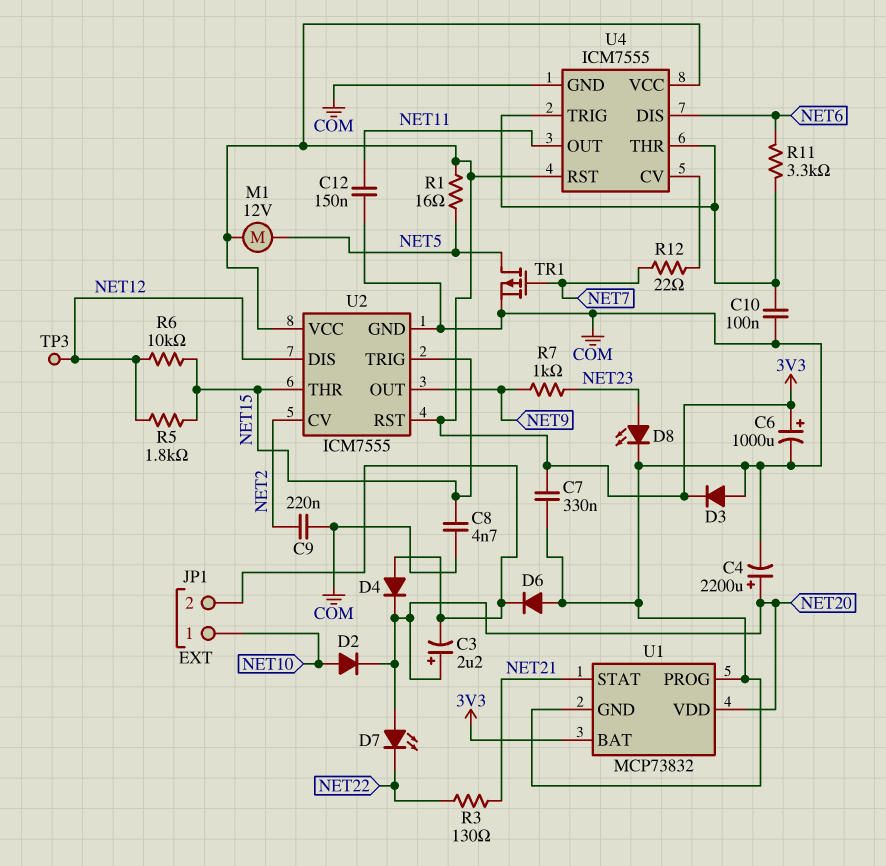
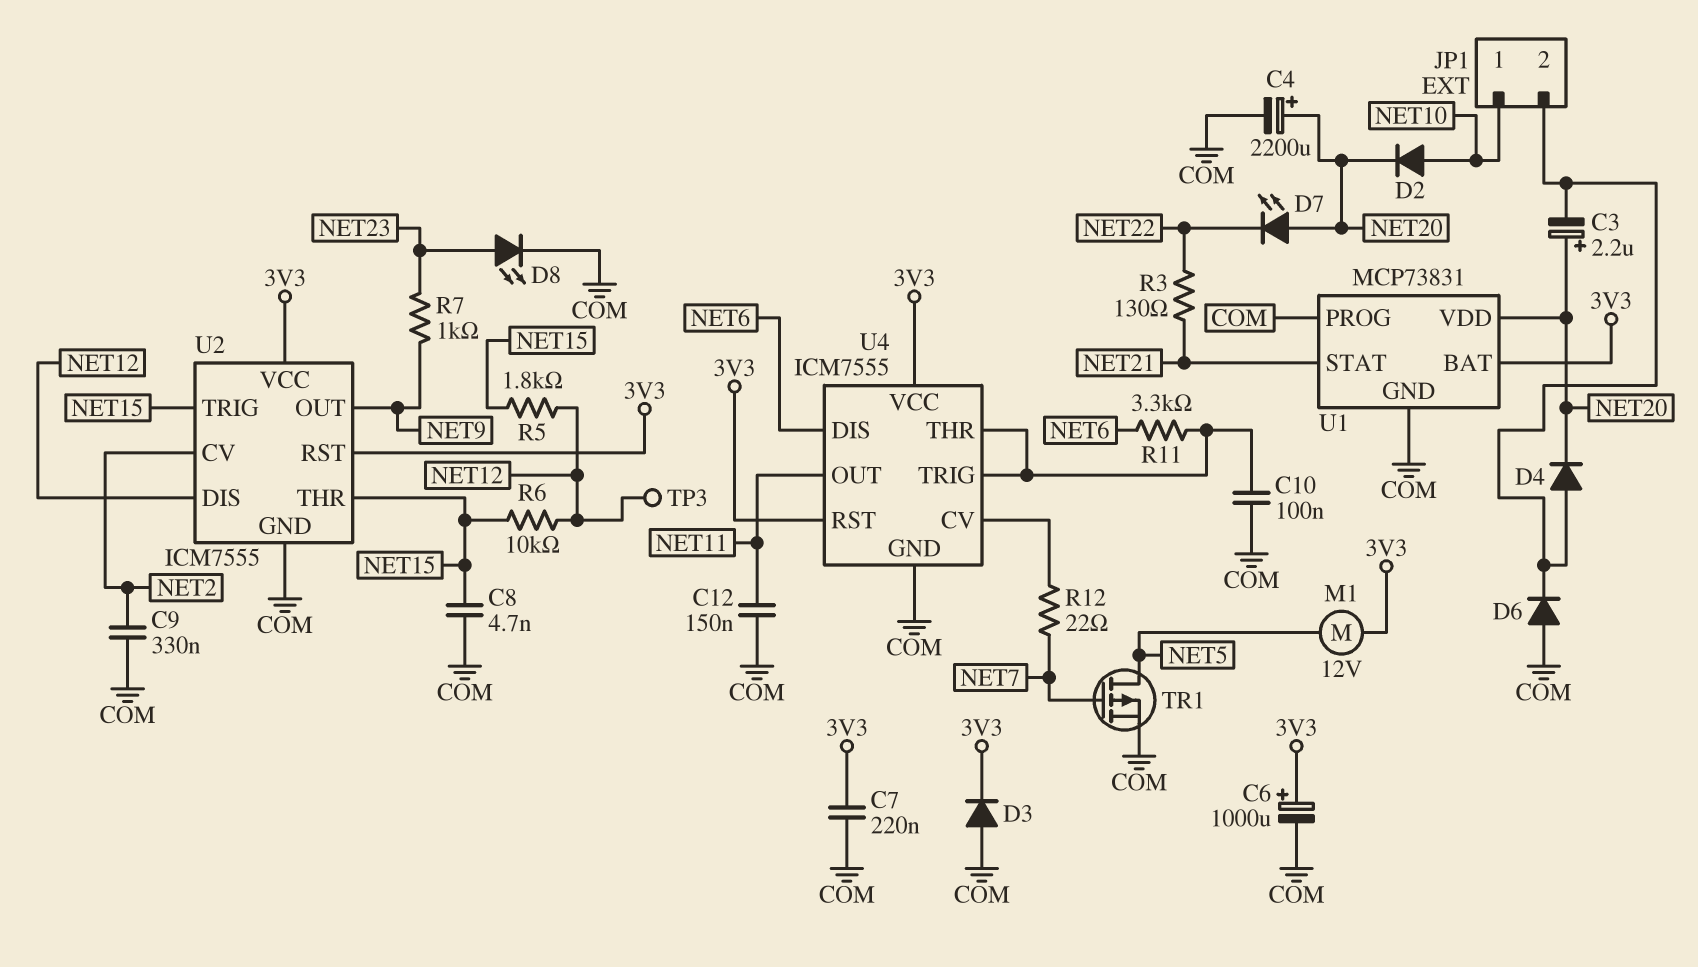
C7: 330nF (3V3, COM) -> 220nF (3V3, COM)
C9: 220nF (COM, NET2) -> 330nF (COM, NET2)
R1: 16 (3V3, NET5) -> none
U1: MCP73832 -> MCP73831

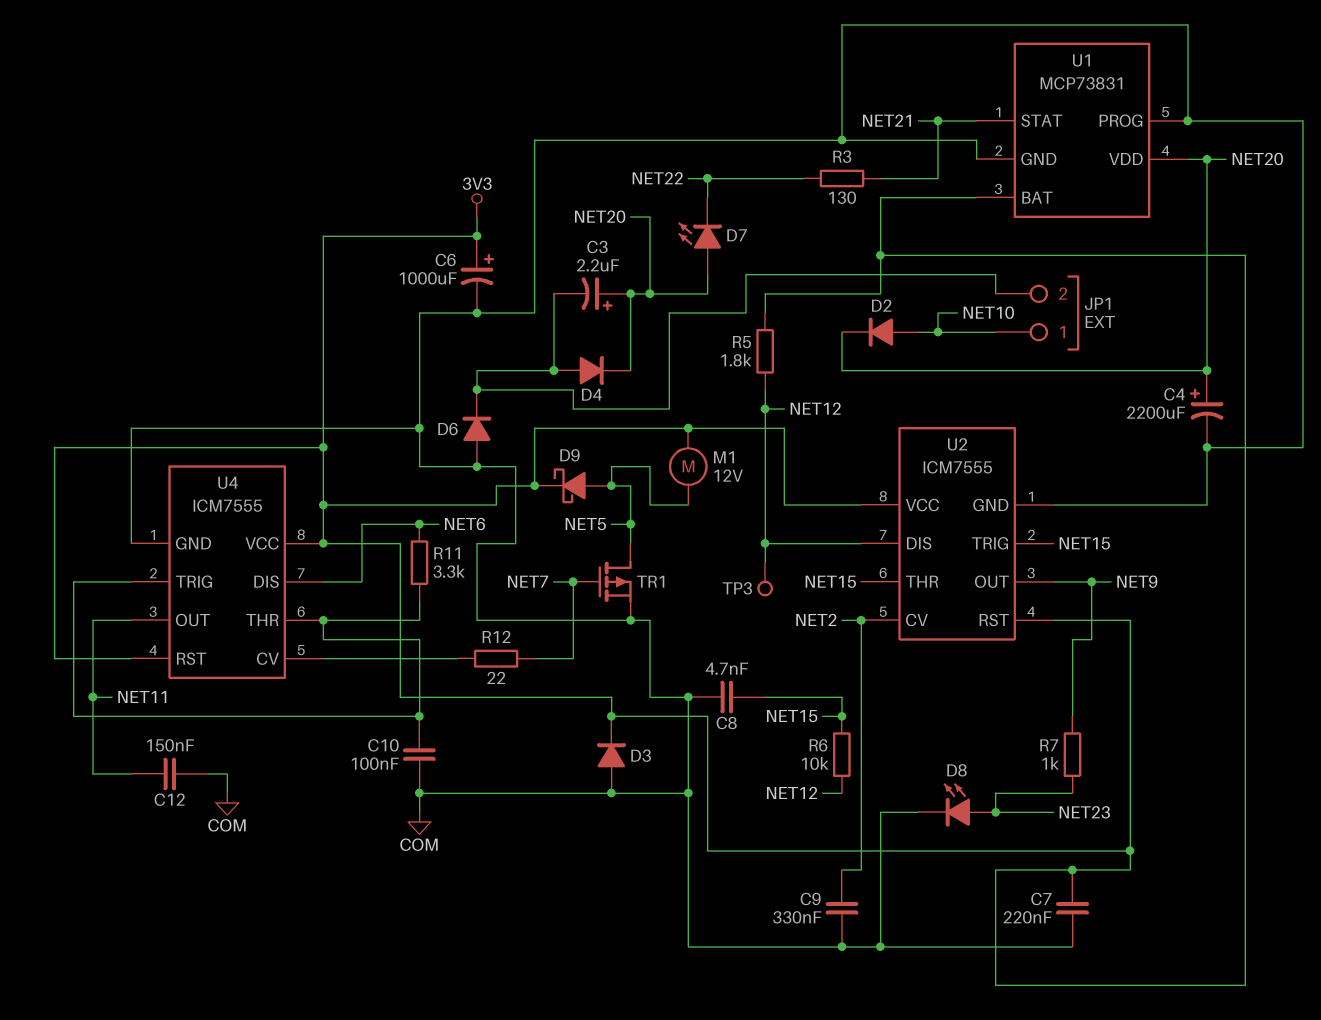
D9: none -> schottky (A NET5, K 3V3)
R5: 1.8k (NET12, NET15) -> 1.8k (3V3, NET12)

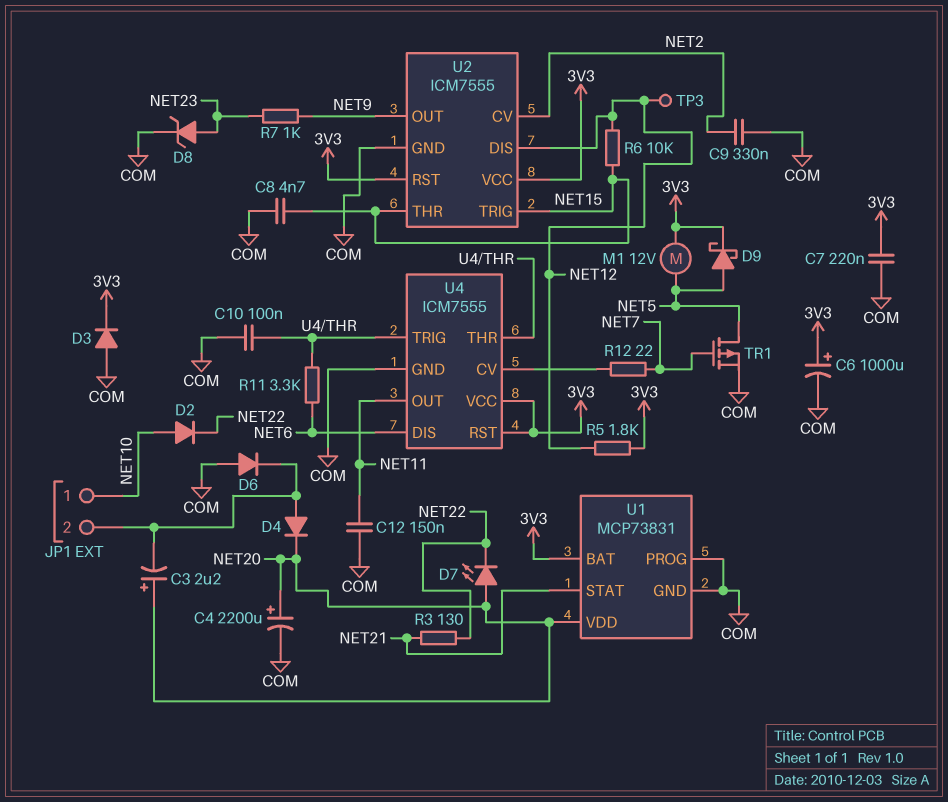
D2: diode (A NET10, K NET20) -> diode (A NET10, K NET22)
D8: LED (A NET23, K COM) -> zener (A NET23, K COM)

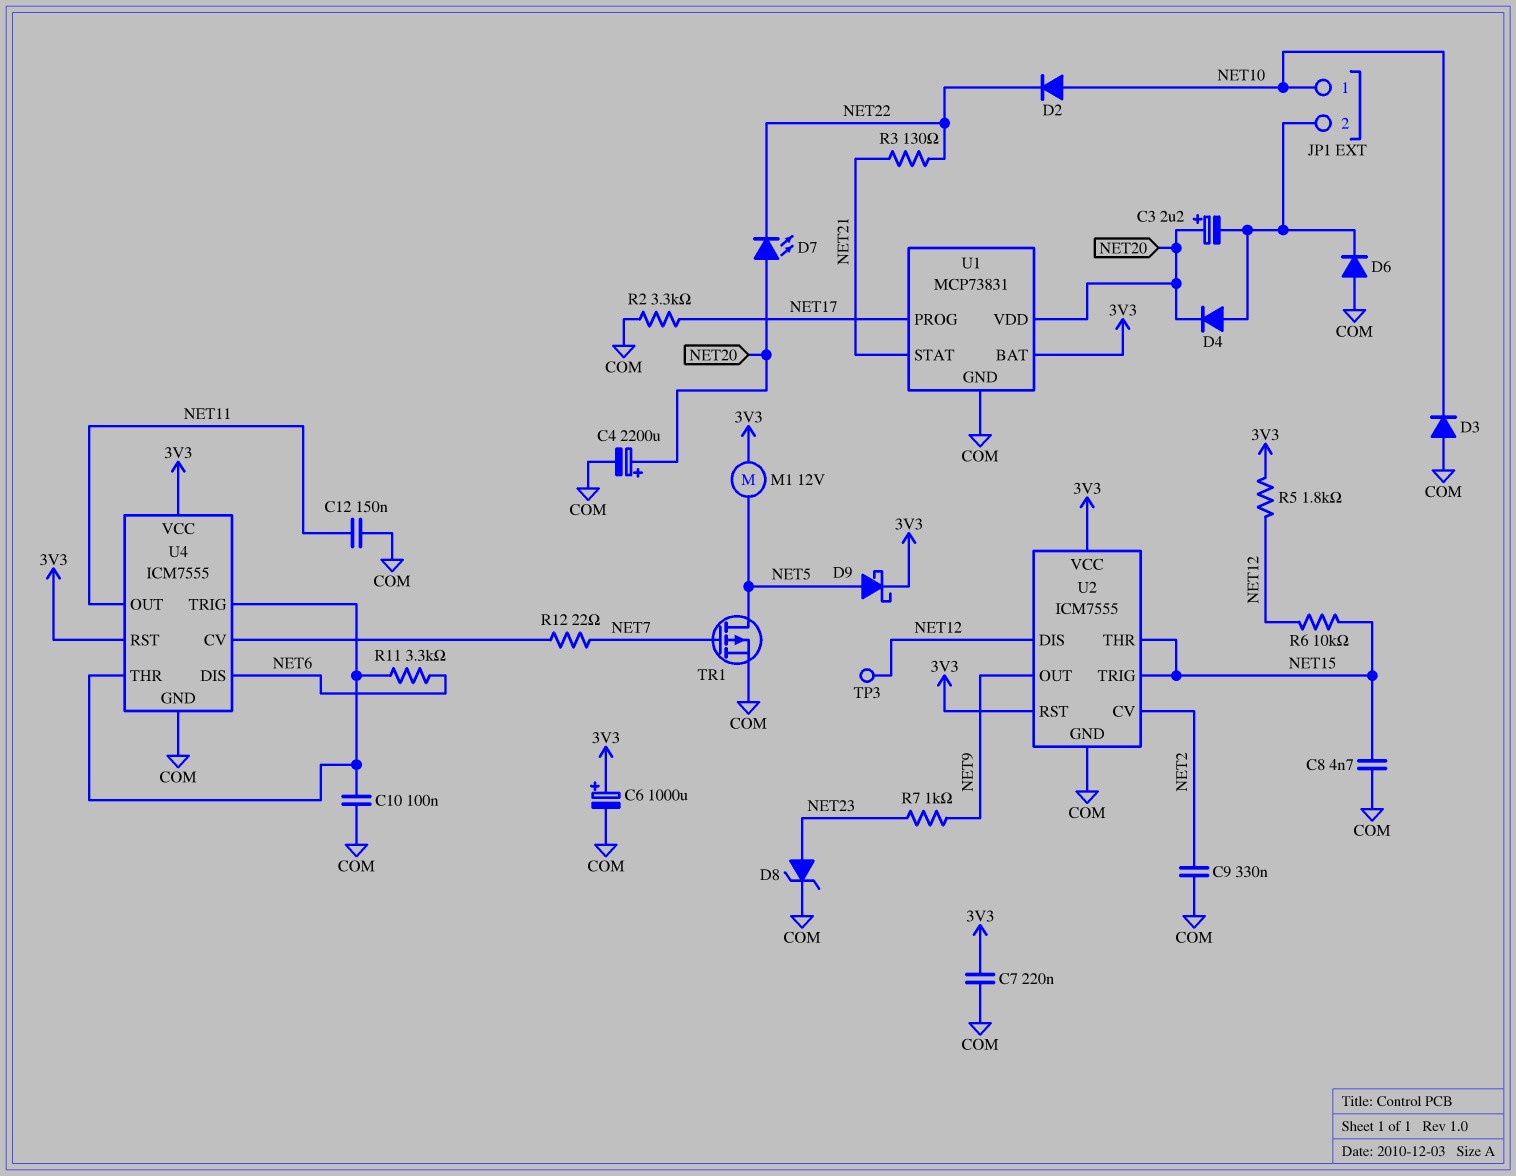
D3: diode (A COM, K 3V3) -> diode (A COM, K NET10)
R2: none -> 3.3k (COM, NET17)
U1 pin PROG: COM -> NET17

